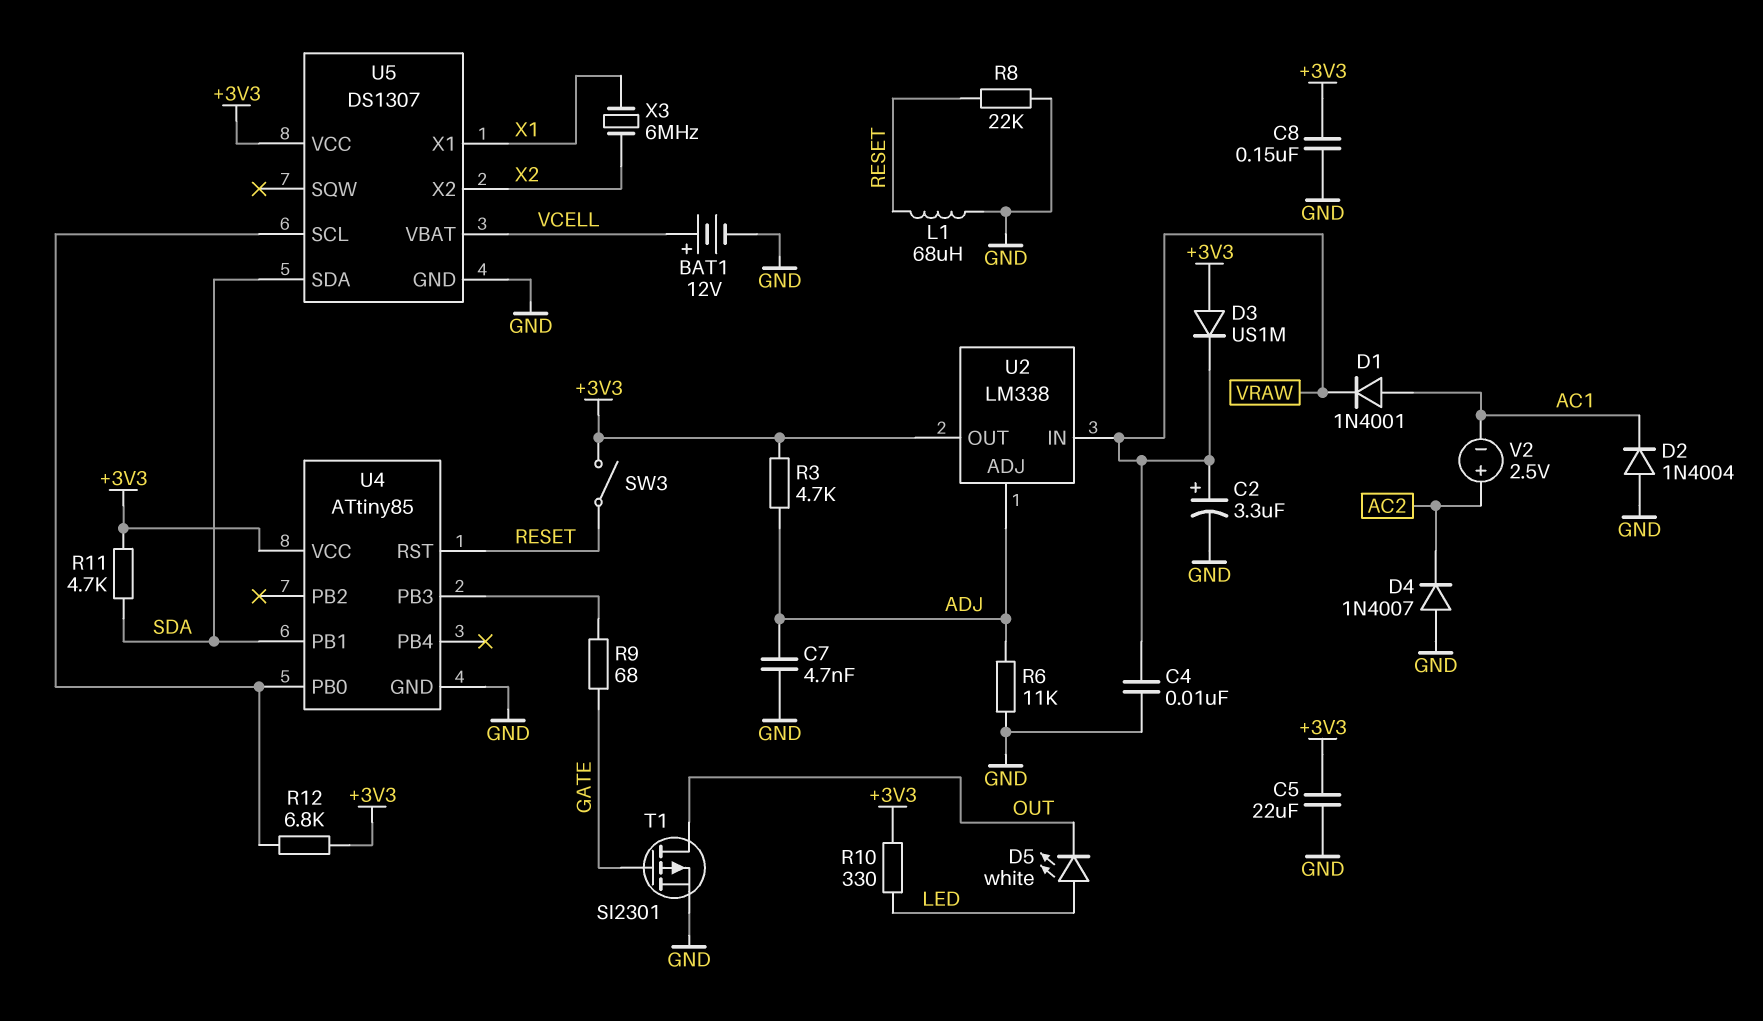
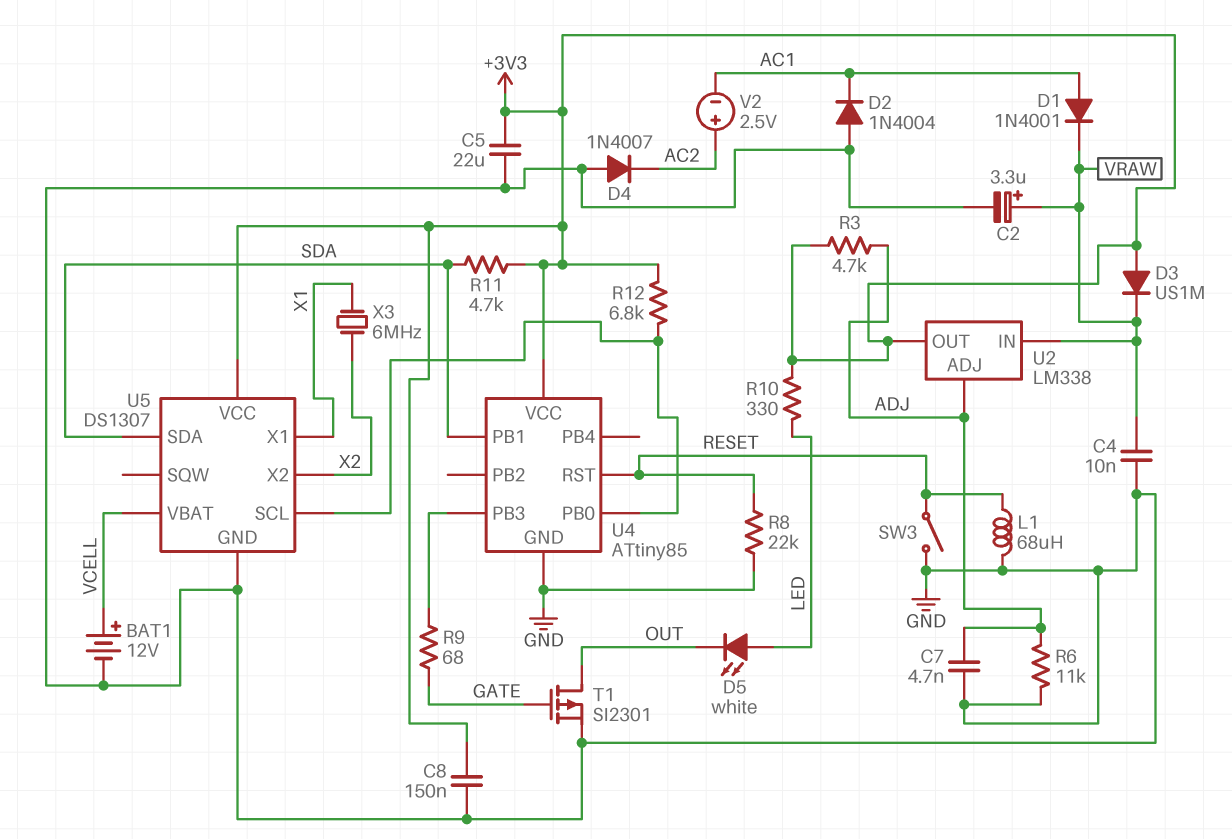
SW3: switch (+3V3, RESET) -> switch (GND, RESET)

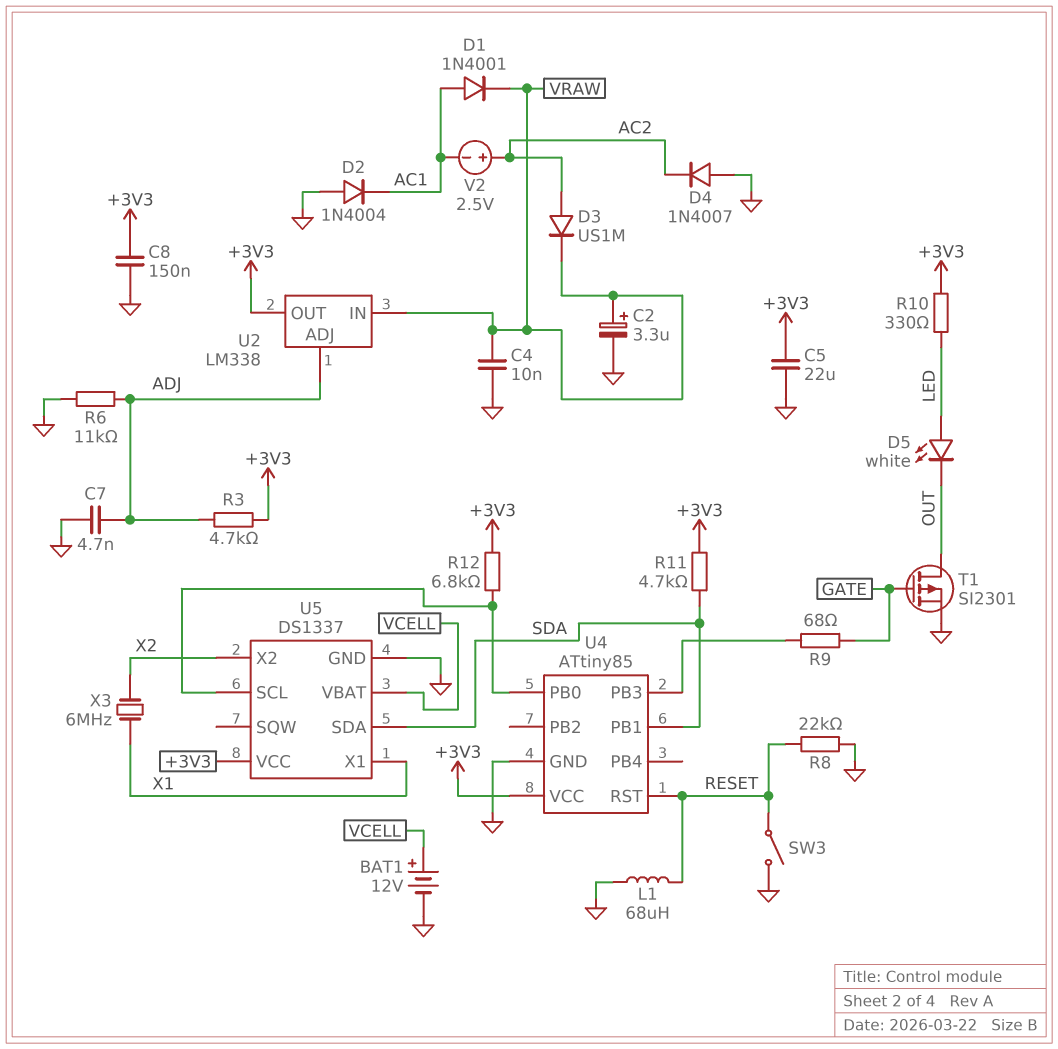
D3: diode US1M (A +3V3, K VRAW) -> diode US1M (A AC2, K VRAW)
U5: DS1307 -> DS1337

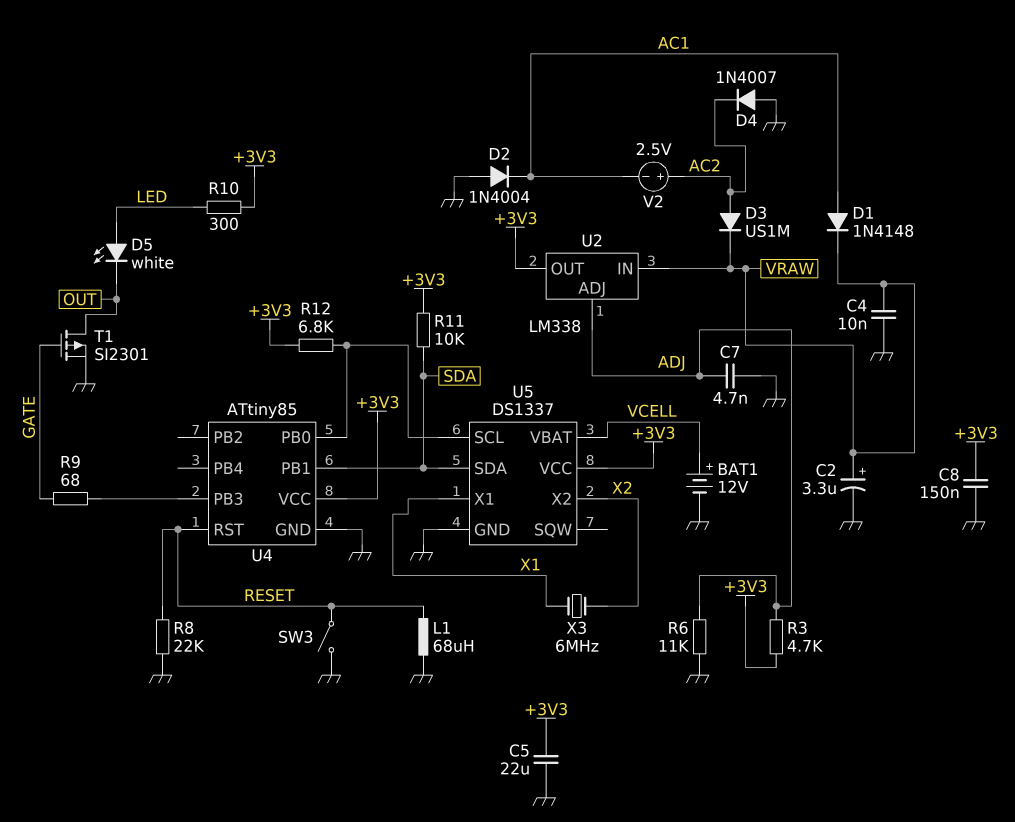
D1: diode 1N4001 (A AC1, K VRAW) -> diode 1N4148 (A AC1, K VRAW)
R10: 330 (+3V3, LED) -> 300 (+3V3, LED)
R11: 4.7k (+3V3, SDA) -> 10k (+3V3, SDA)

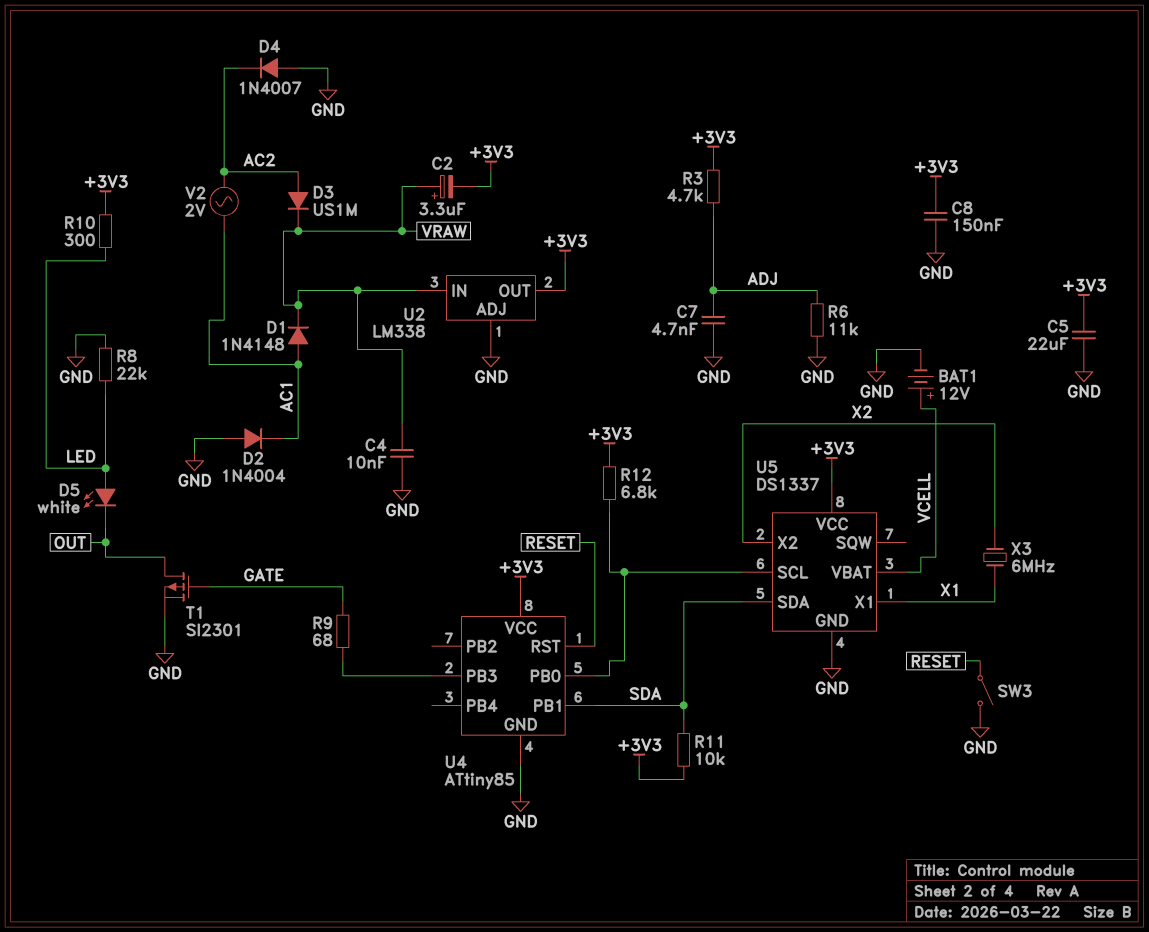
C2: 3.3uF (plus VRAW, minus GND) -> 3.3uF (plus VRAW, minus +3V3)
L1: 68uH (GND, RESET) -> none
R8: 22k (GND, RESET) -> 22k (GND, LED)
U2 pin ADJ: ADJ -> GND
V2: 2.5V (plus AC2, minus AC1) -> AC 2V (AC1, AC2)

